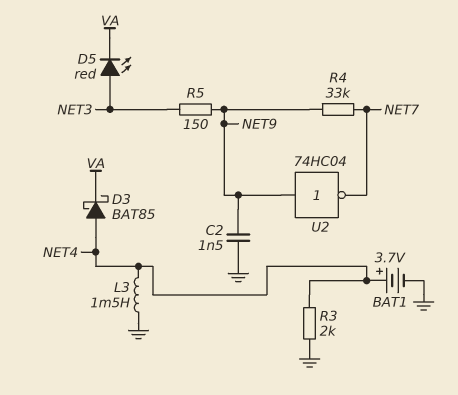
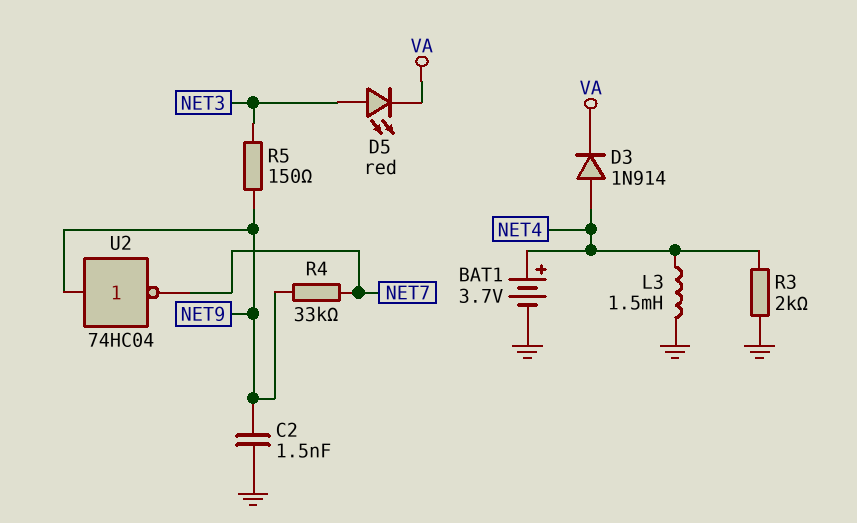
D3: schottky BAT85 (A NET4, K VA) -> diode 1N914 (A NET4, K VA)

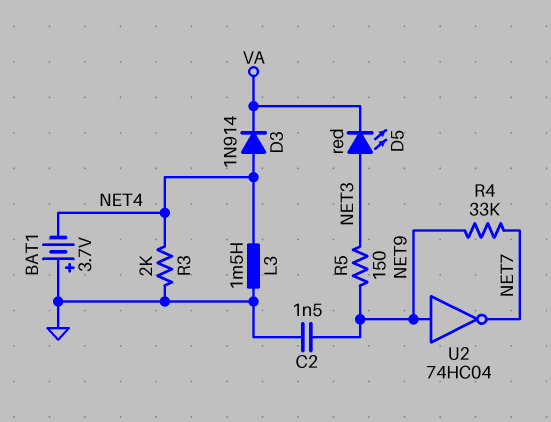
BAT1: 3.7V (plus NET4, minus GND) -> 3.7V (plus GND, minus NET4)

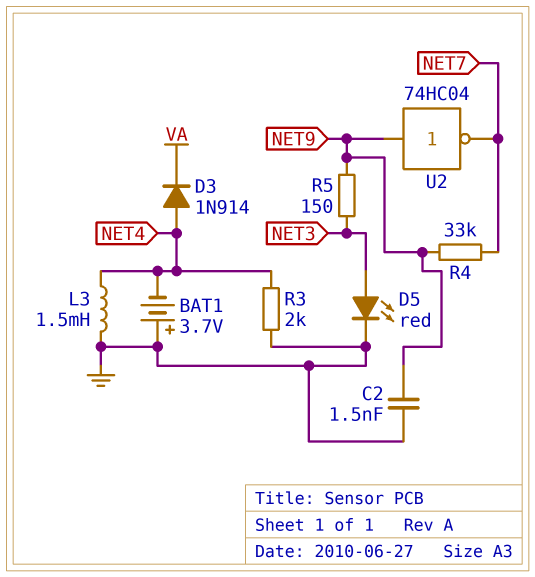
D5: LED red (A NET3, K VA) -> LED red (A NET3, K GND)

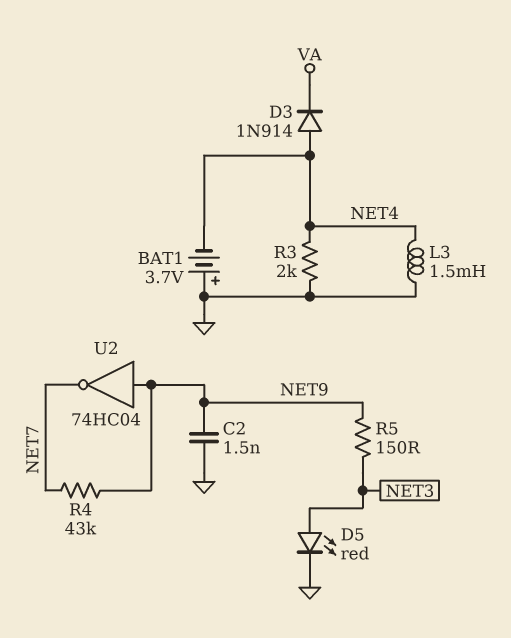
R4: 33k (NET7, NET9) -> 43k (NET7, NET9)

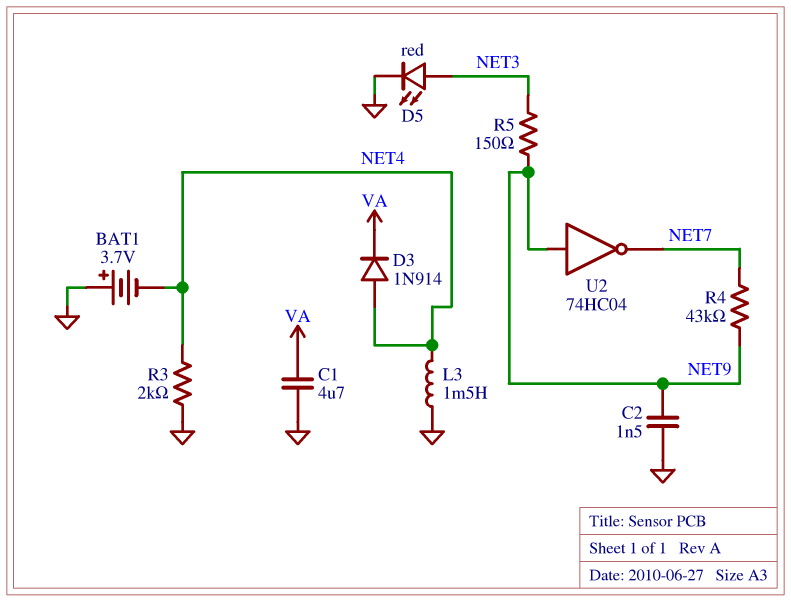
C1: none -> 4.7uF (GND, VA)

